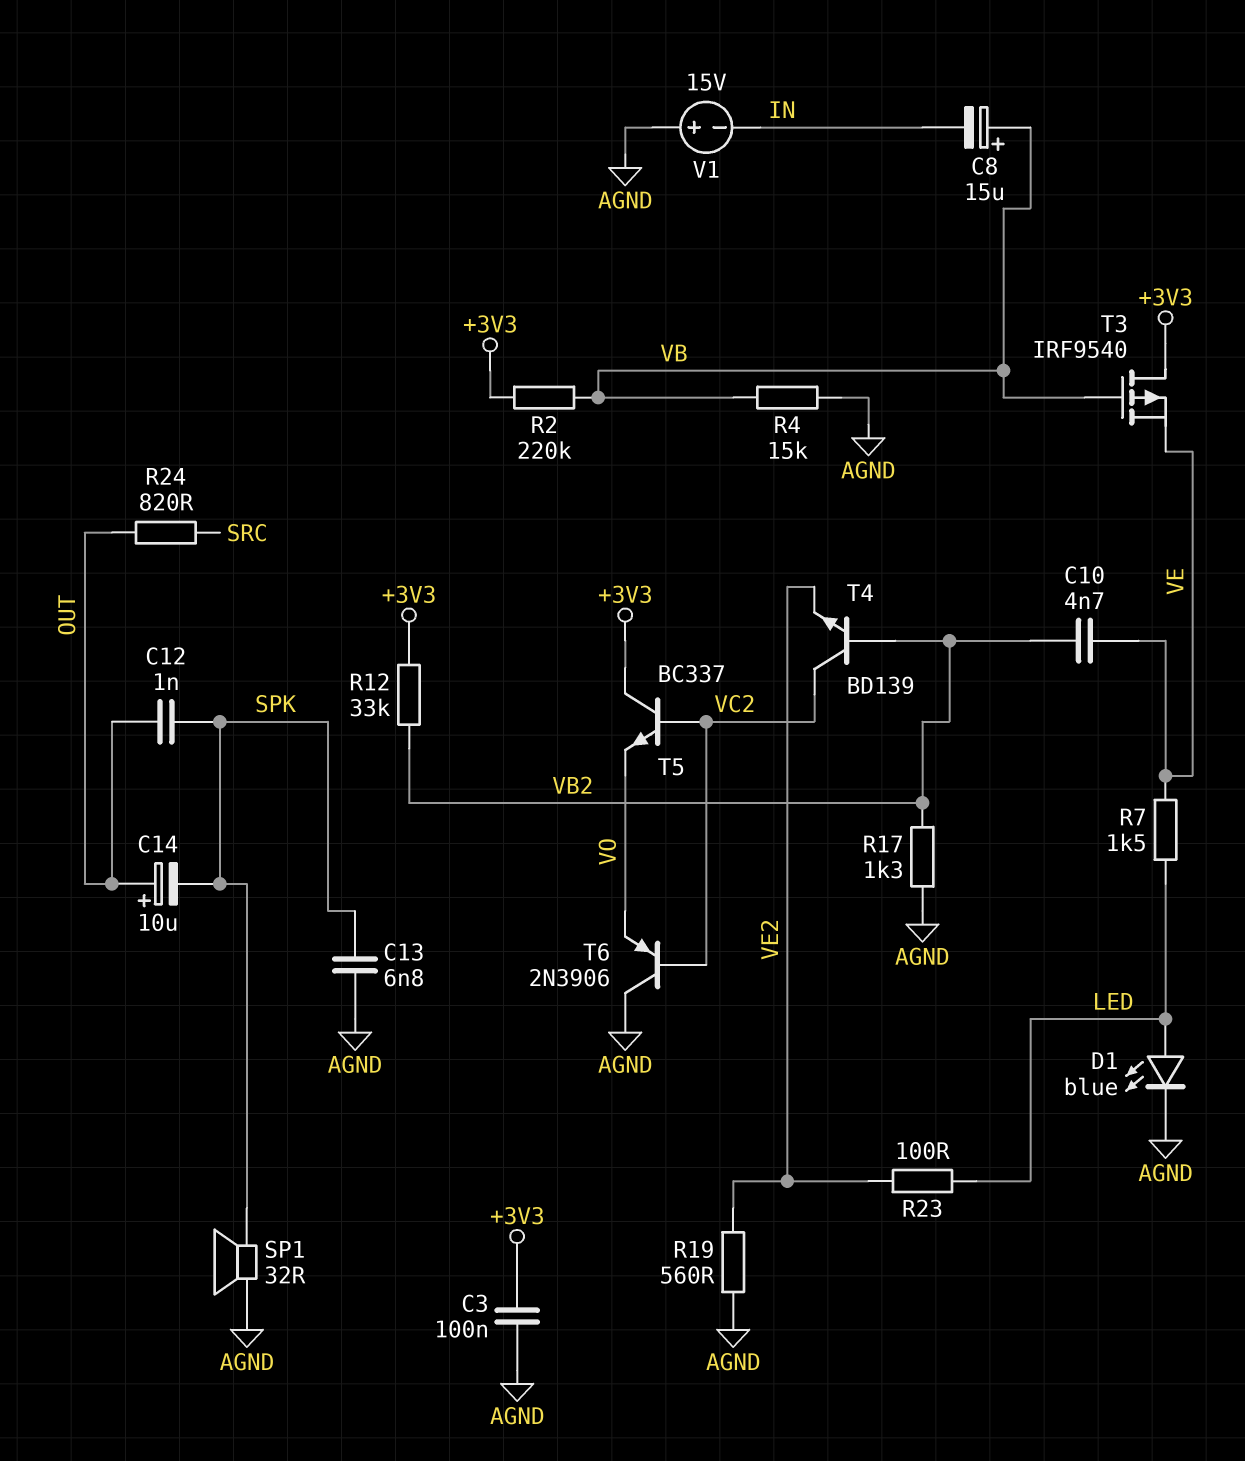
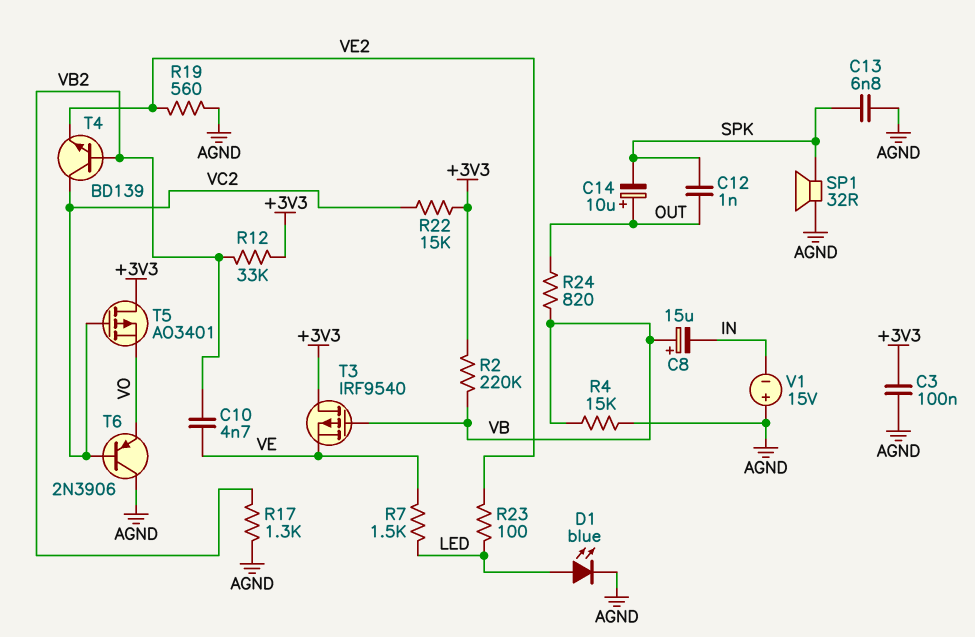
R22: none -> 15k (+3V3, VC2)
R24: 820 (OUT, SRC) -> 820 (OUT, VB)
T5: NPN BC337 (B VC2, C +3V3, E VO) -> PMOS AO3401 (G VC2, D +3V3, S VO)

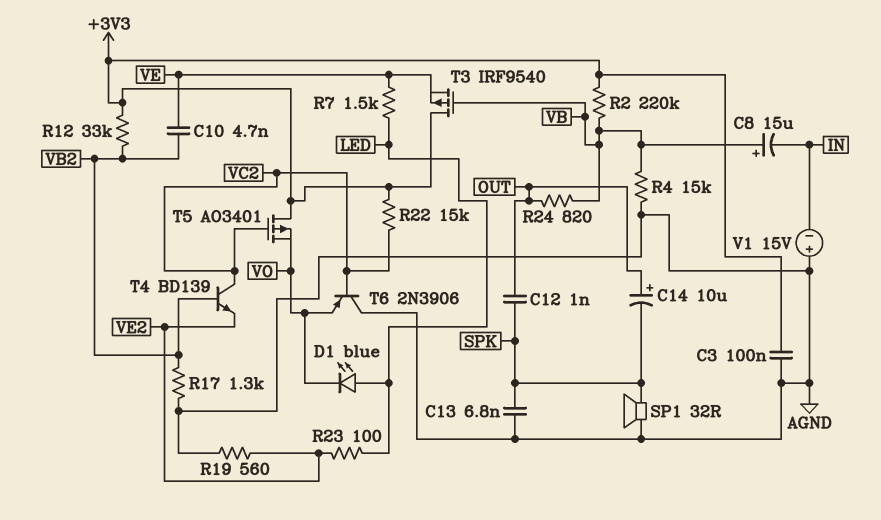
D1: LED blue (A LED, K AGND) -> LED blue (A LED, K VO)

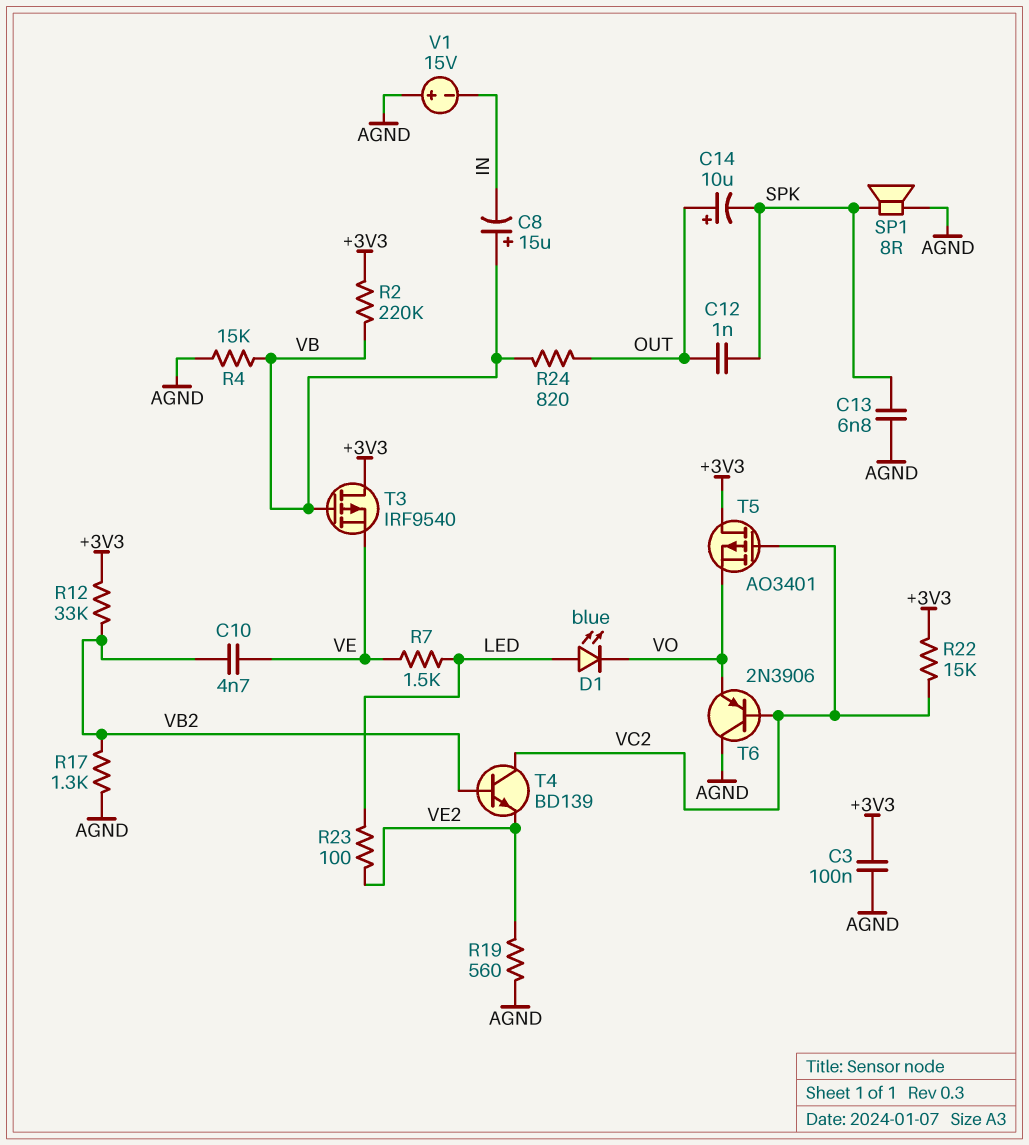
SP1: speaker 32R (AGND, SPK) -> speaker 8R (AGND, SPK)

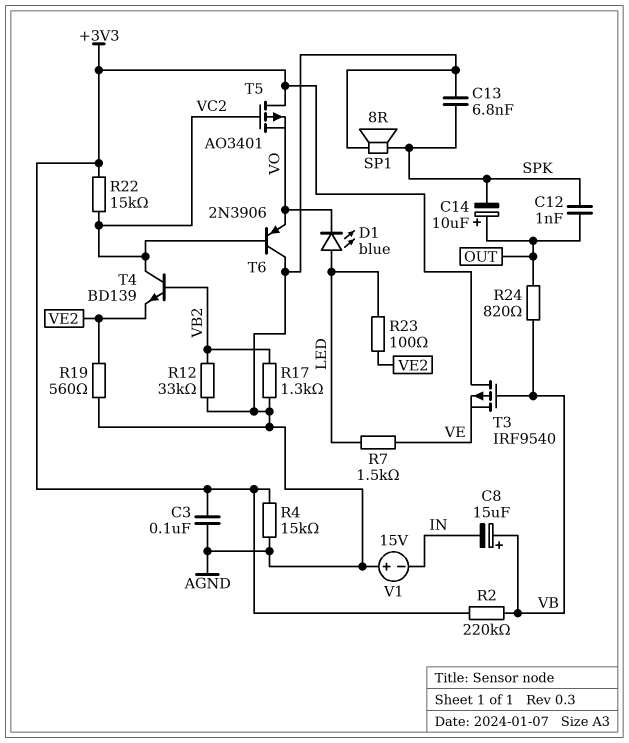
C10: 4.7nF (VB2, VE) -> none
R4: 15k (AGND, VB) -> 15k (+3V3, AGND)
R12: 33k (+3V3, VB2) -> 33k (AGND, VB2)

